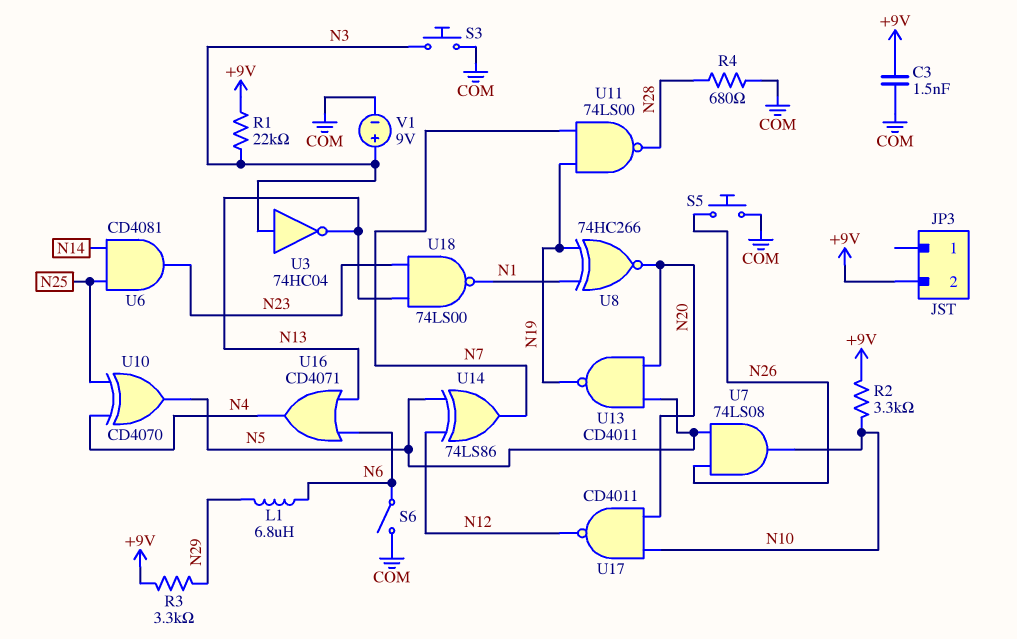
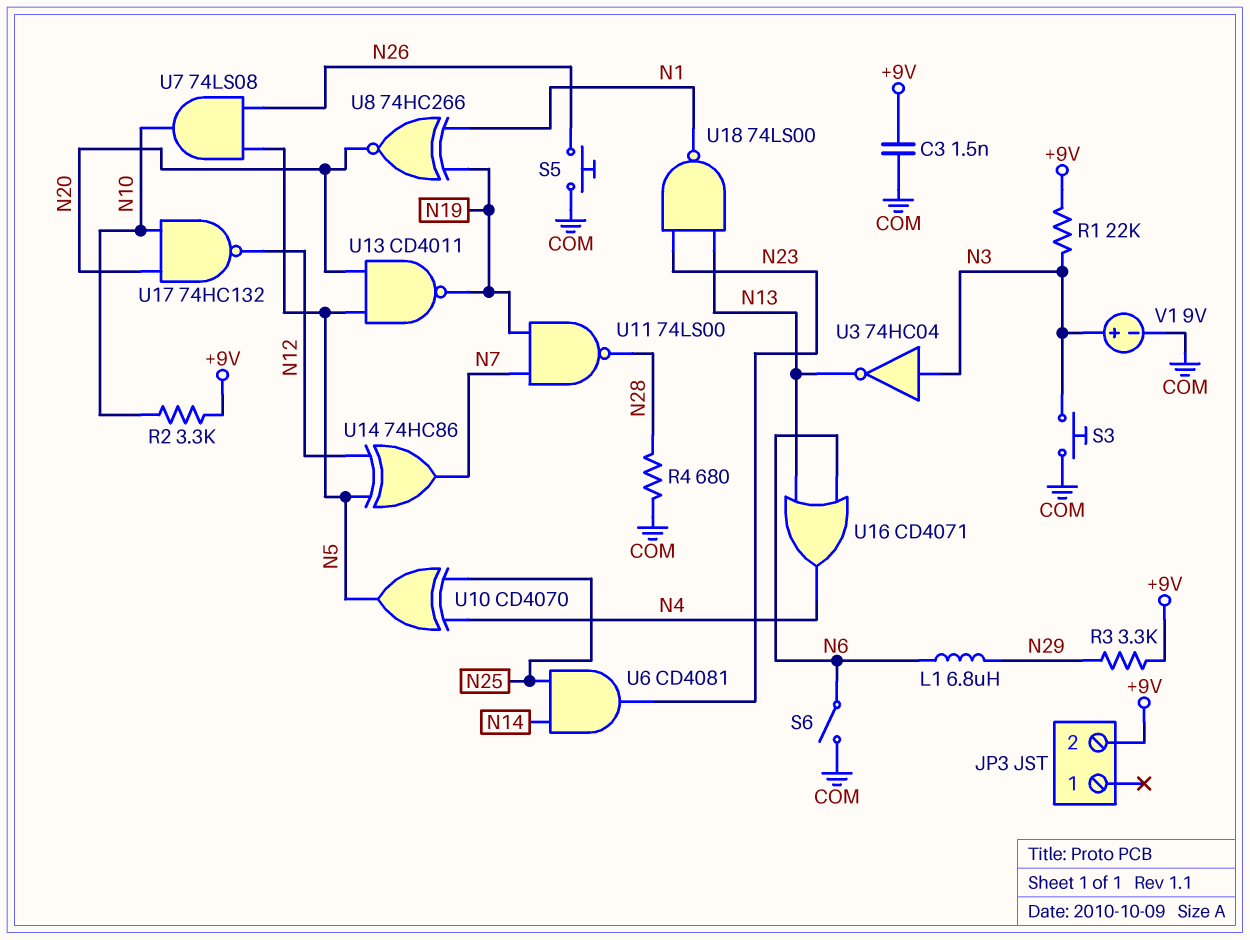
U14: XOR 74LS86 (in N5, in N12, out N7) -> XOR 74HC86 (in N5, in N12, out N7)
U17: NAND CD4011 (in N10, in N20, out N12) -> NAND 74HC132 (in N10, in N20, out N12)

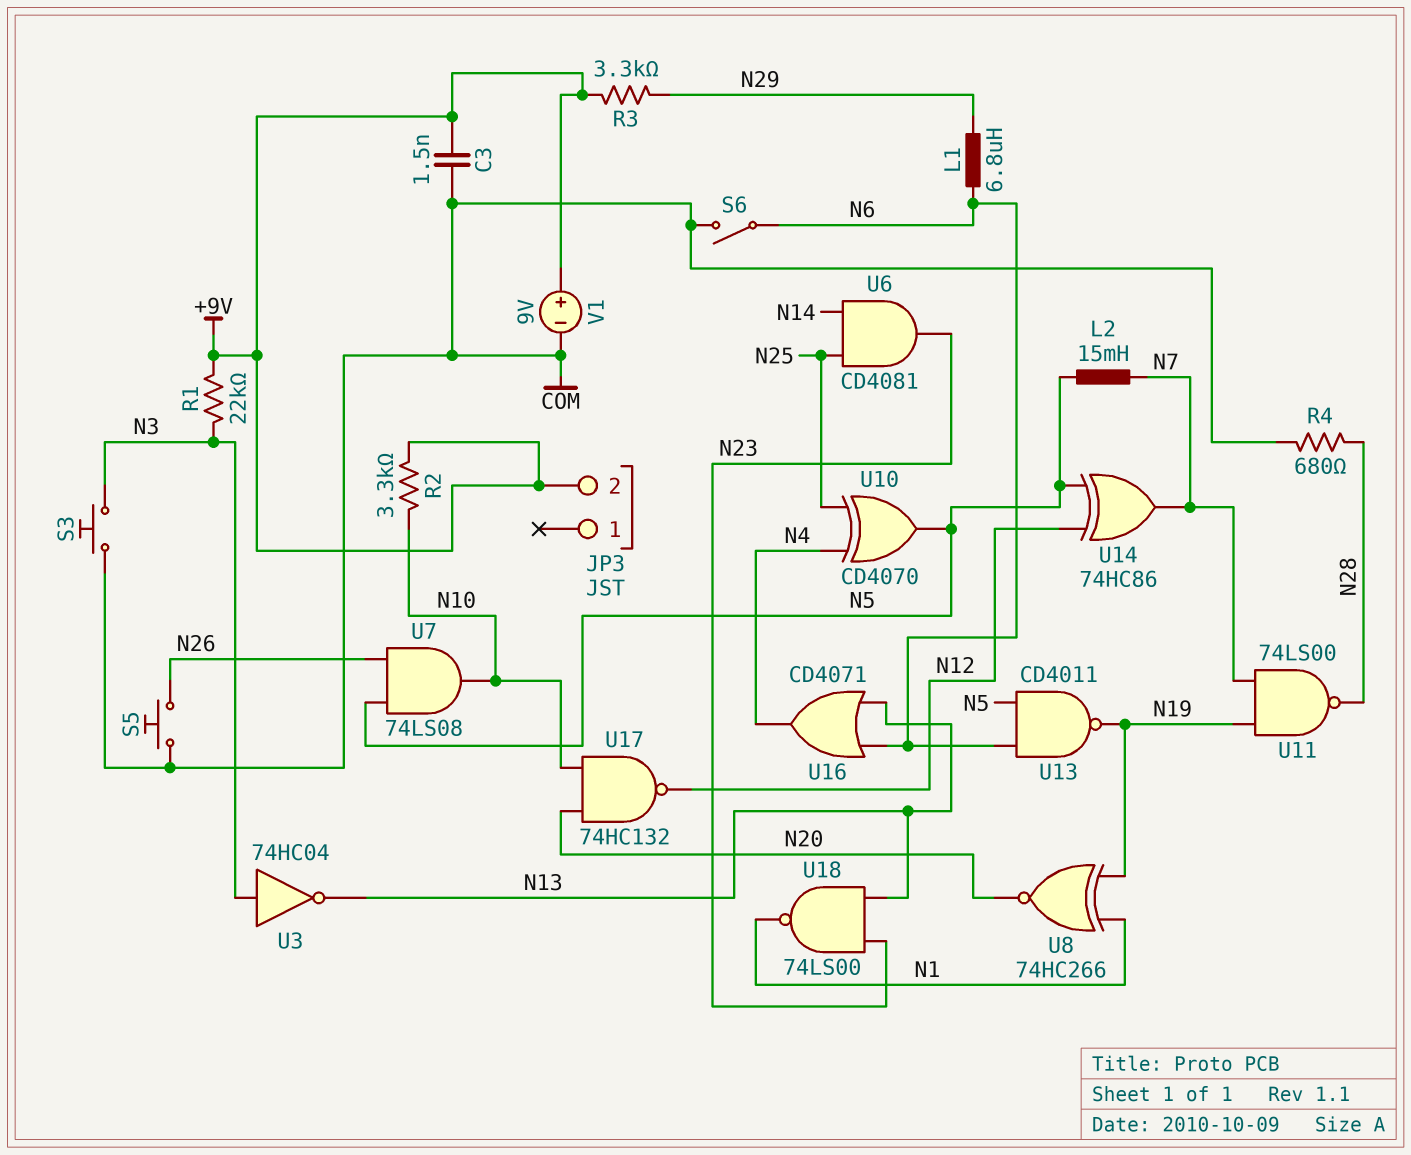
L2: none -> 15mH (N5, N7)
U13: NAND CD4011 (in N5, in N20, out N19) -> NAND CD4011 (in N5, in N6, out N19)
V1: 9V (plus N3, minus COM) -> 9V (plus +9V, minus COM)

